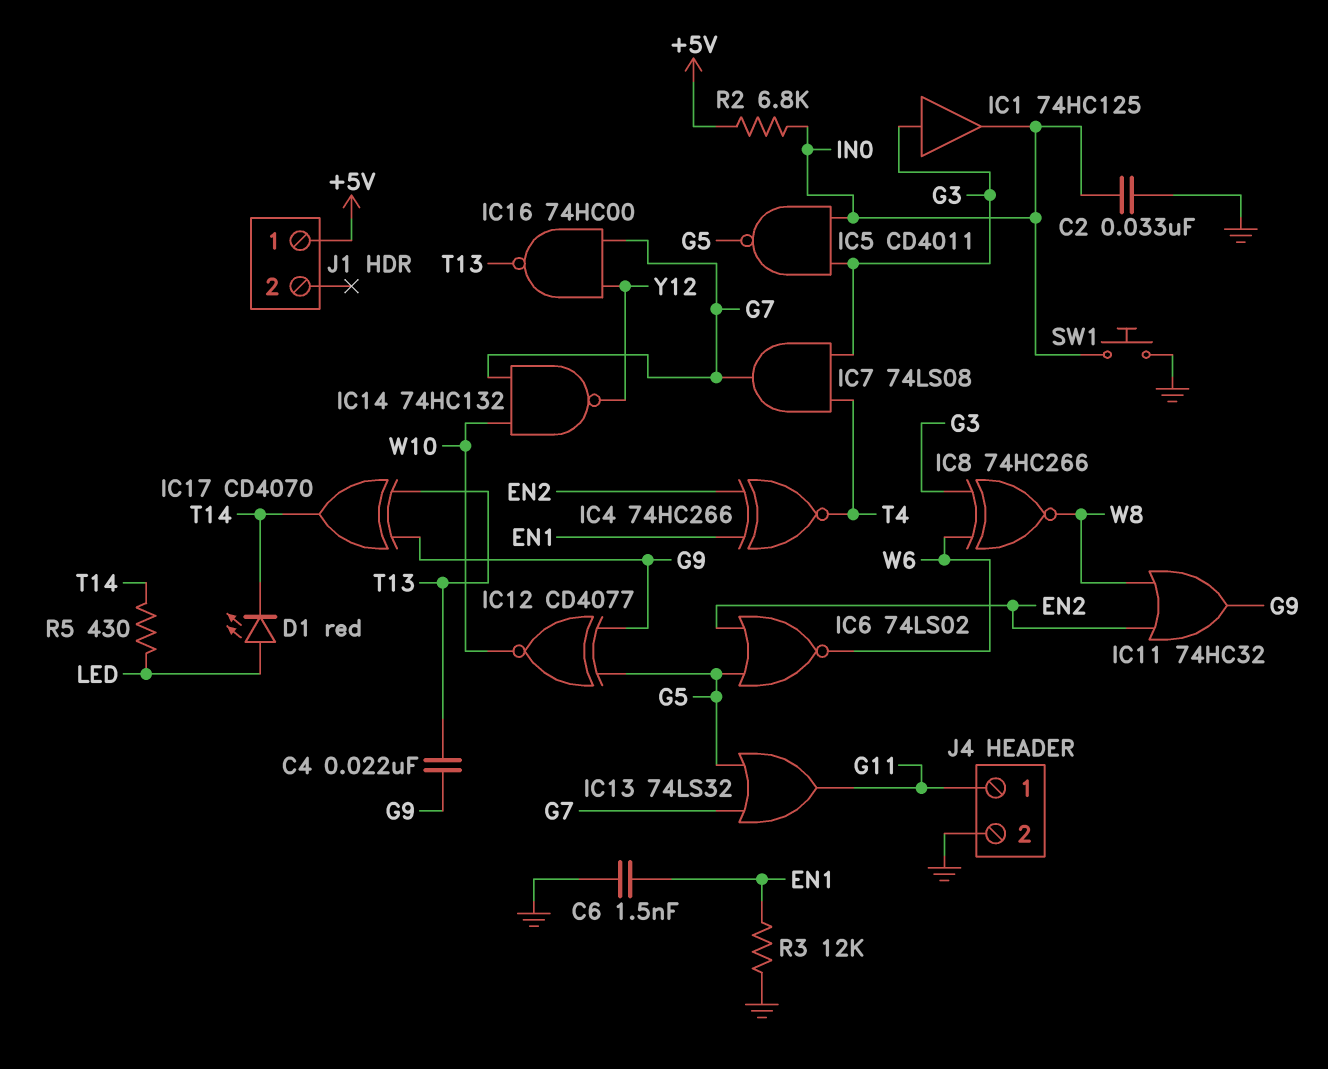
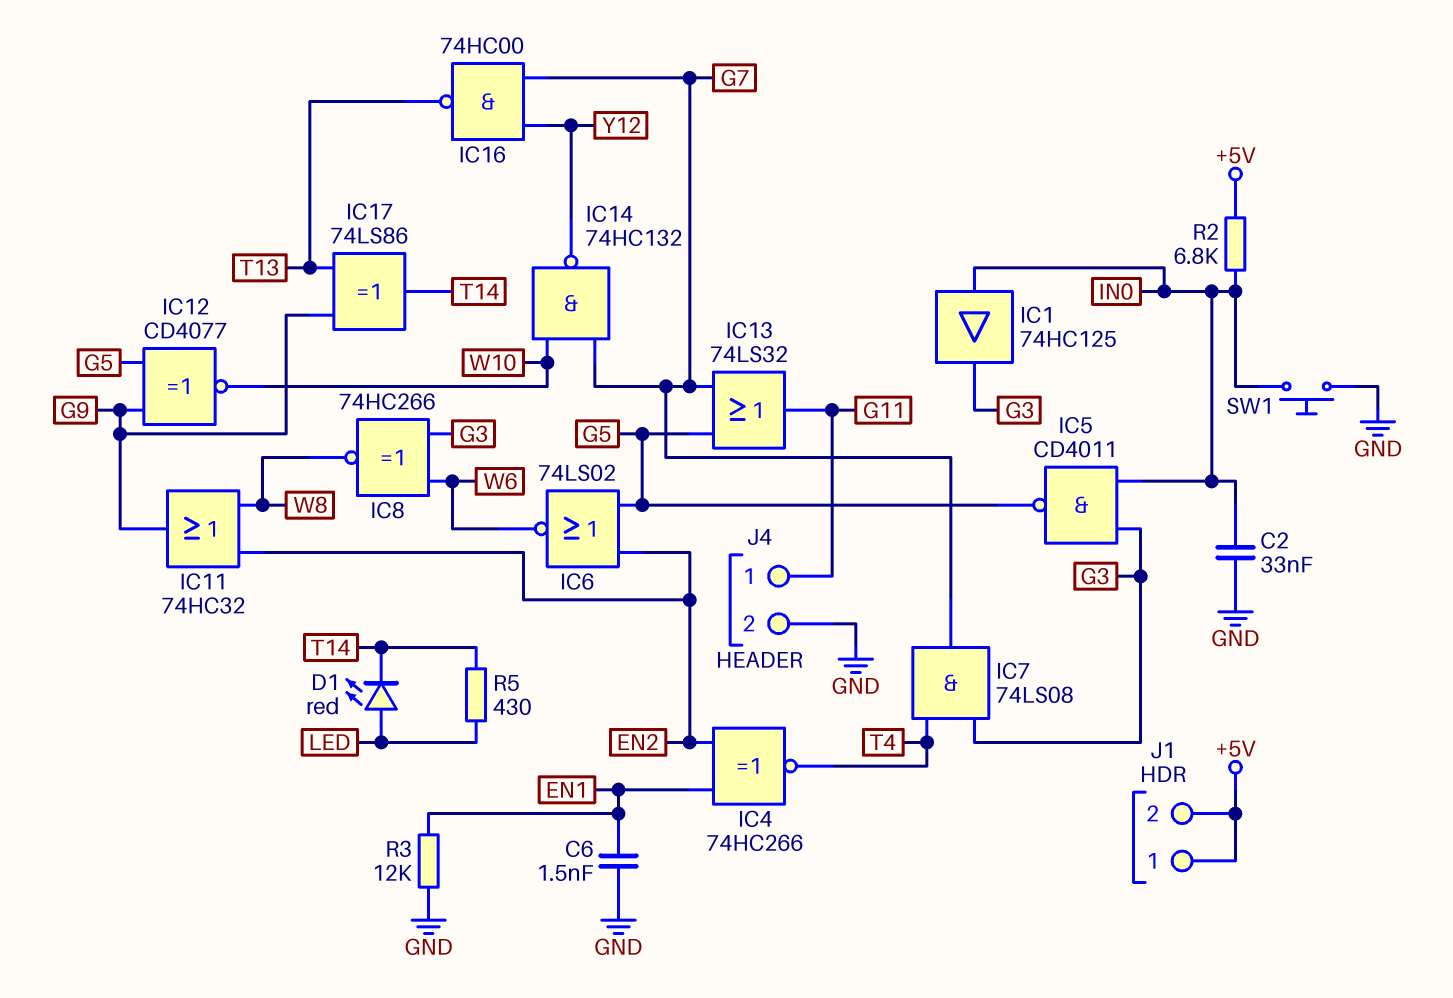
C4: 22nF (G9, T13) -> none
IC1: buffer 74HC125 (in G3, out IN0) -> buffer 74HC125 (in IN0, out G3)
IC17: XOR CD4070 (in G9, in T13, out T14) -> XOR 74LS86 (in G9, in T13, out T14)
J1 pin 2: none -> +5V

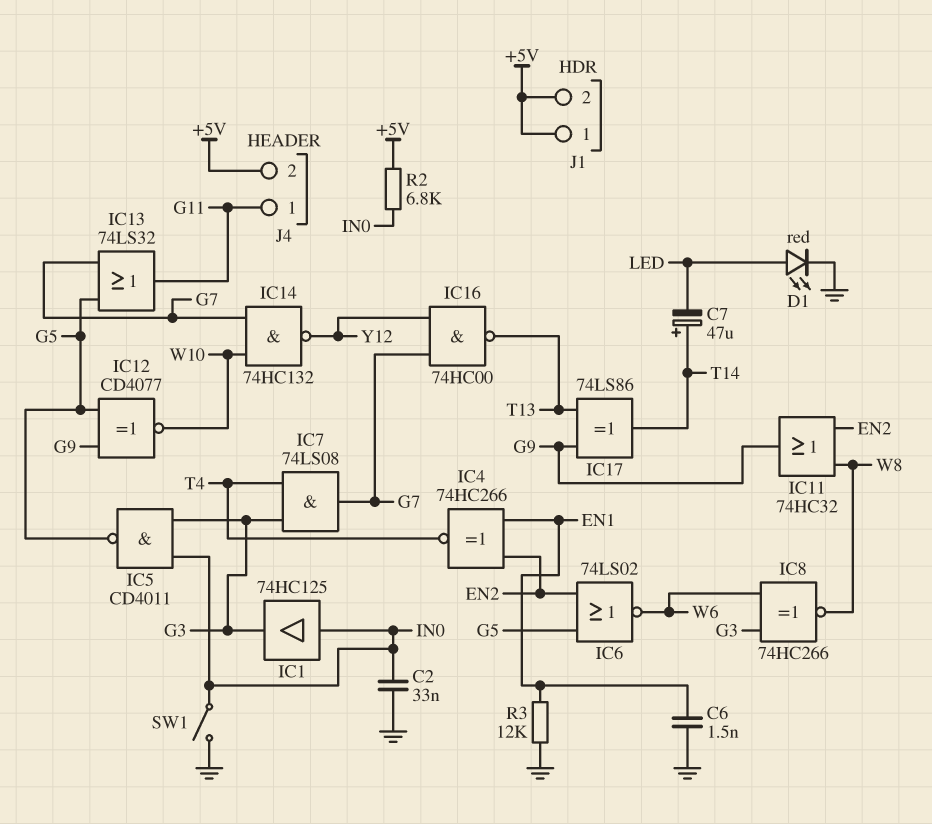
C7: none -> 47uF (plus T14, minus LED)
D1: LED red (A LED, K T14) -> LED red (A LED, K GND)
J4 pin 2: GND -> +5V
R5: 430 (LED, T14) -> none
SW1: button (GND, IN0) -> switch (GND, IN0)

